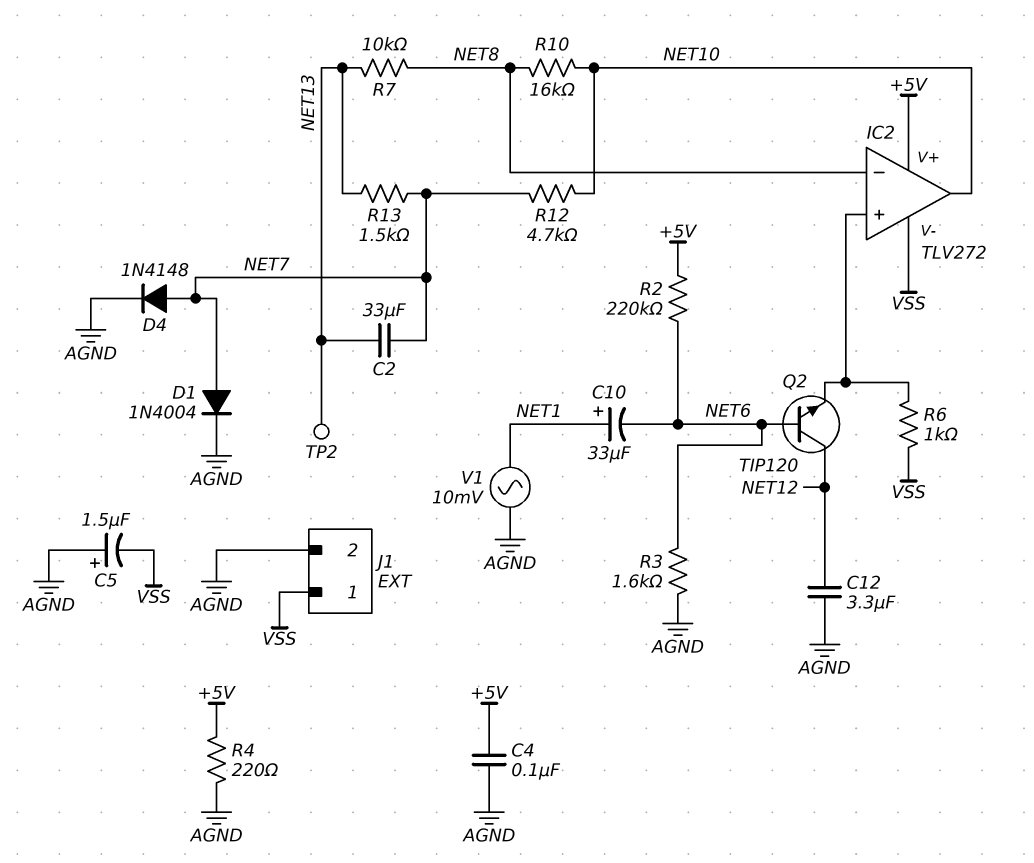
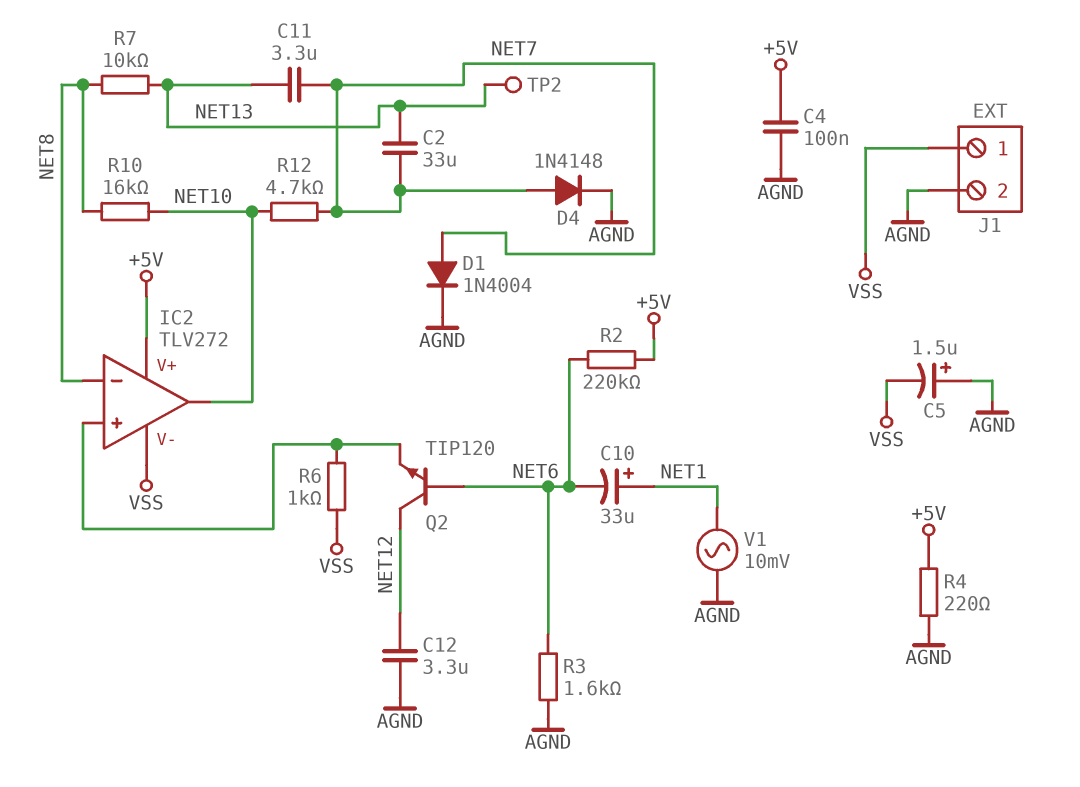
C11: none -> 3.3uF (NET7, NET13)
R13: 1.5k (NET7, NET13) -> none

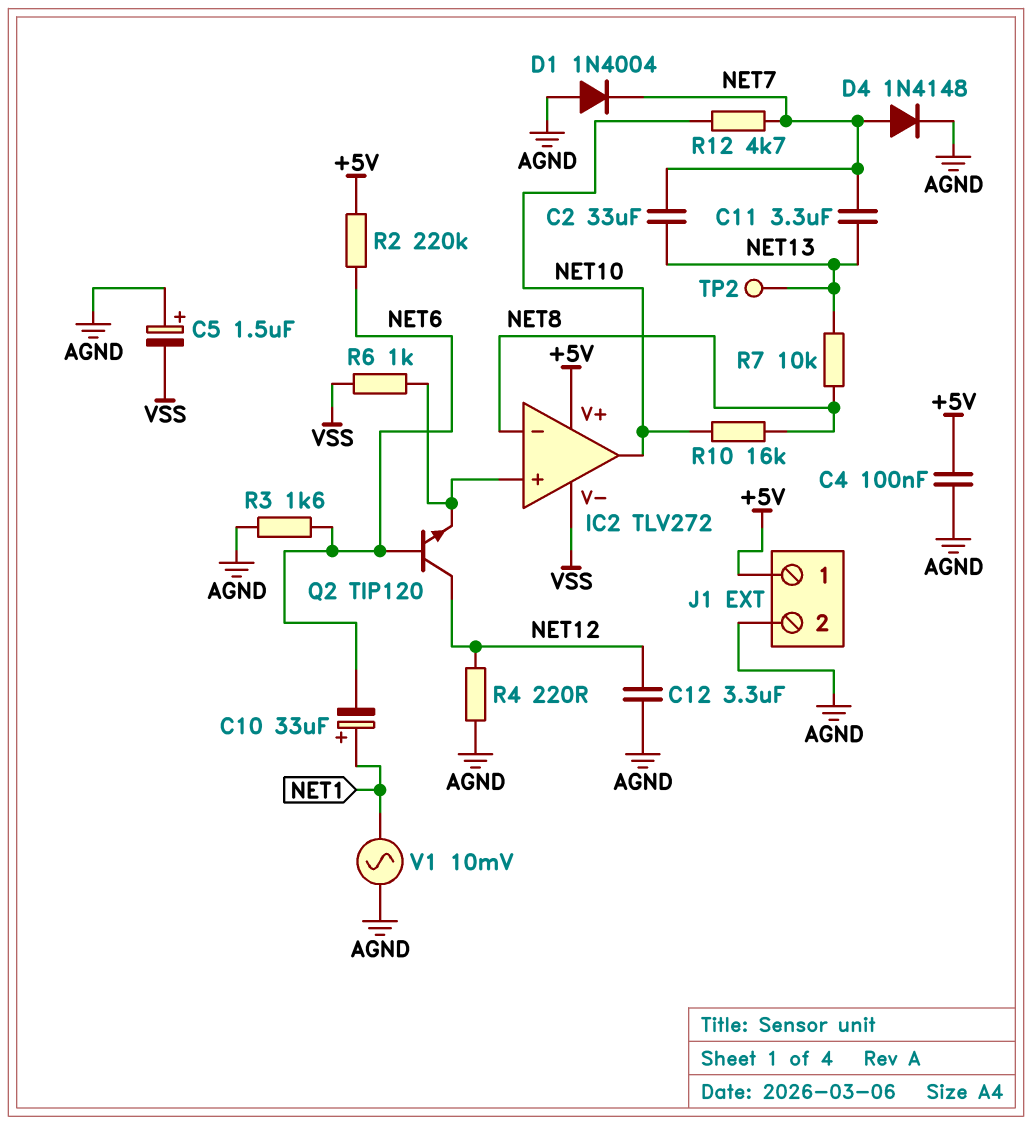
D1: diode 1N4004 (A NET7, K AGND) -> diode 1N4004 (A AGND, K NET7)
J1 pin 1: VSS -> +5V
R4: 220 (+5V, AGND) -> 220 (AGND, NET12)

